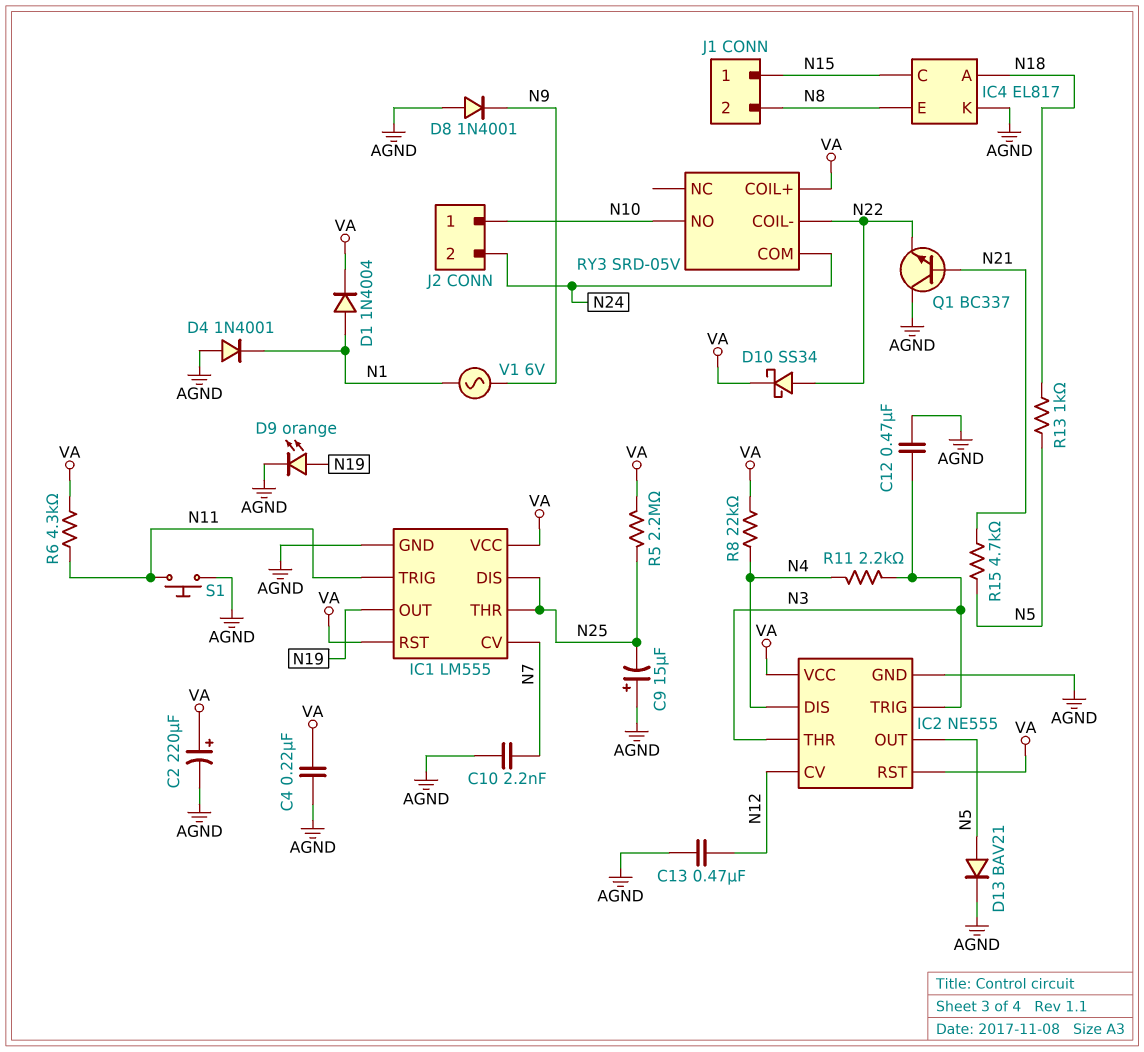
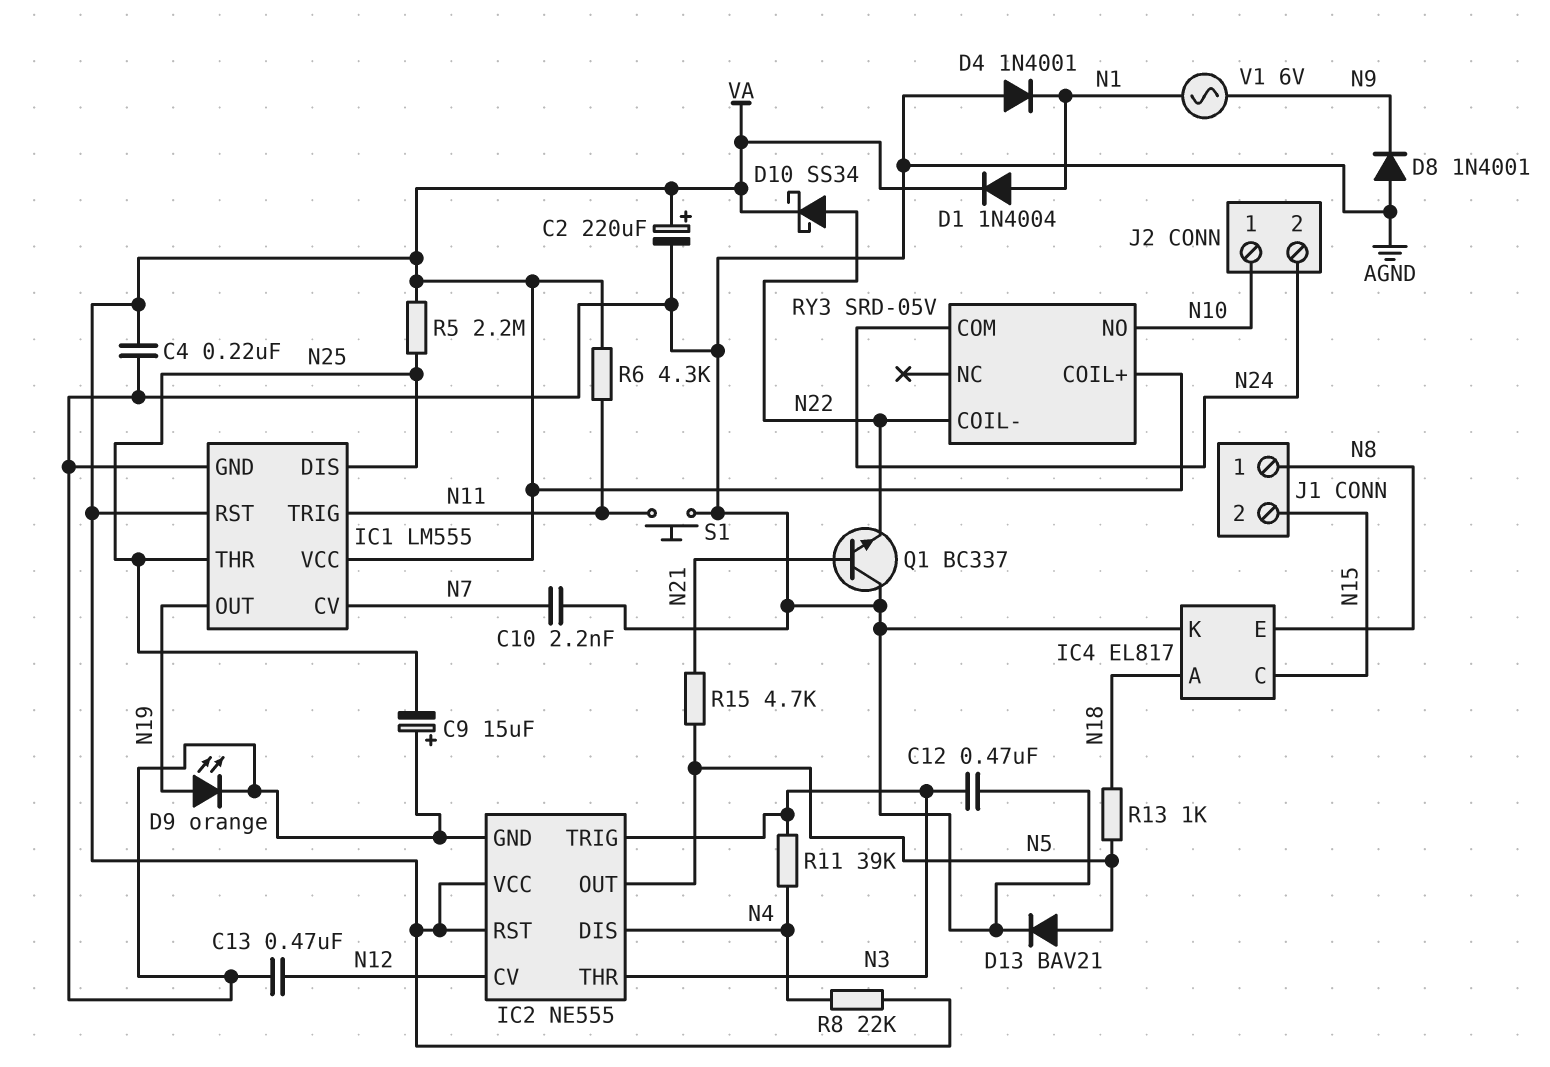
J1 pin 1: N15 -> N8
J1 pin 2: N8 -> N15
R11: 2.2k (N3, N4) -> 39k (N3, N4)

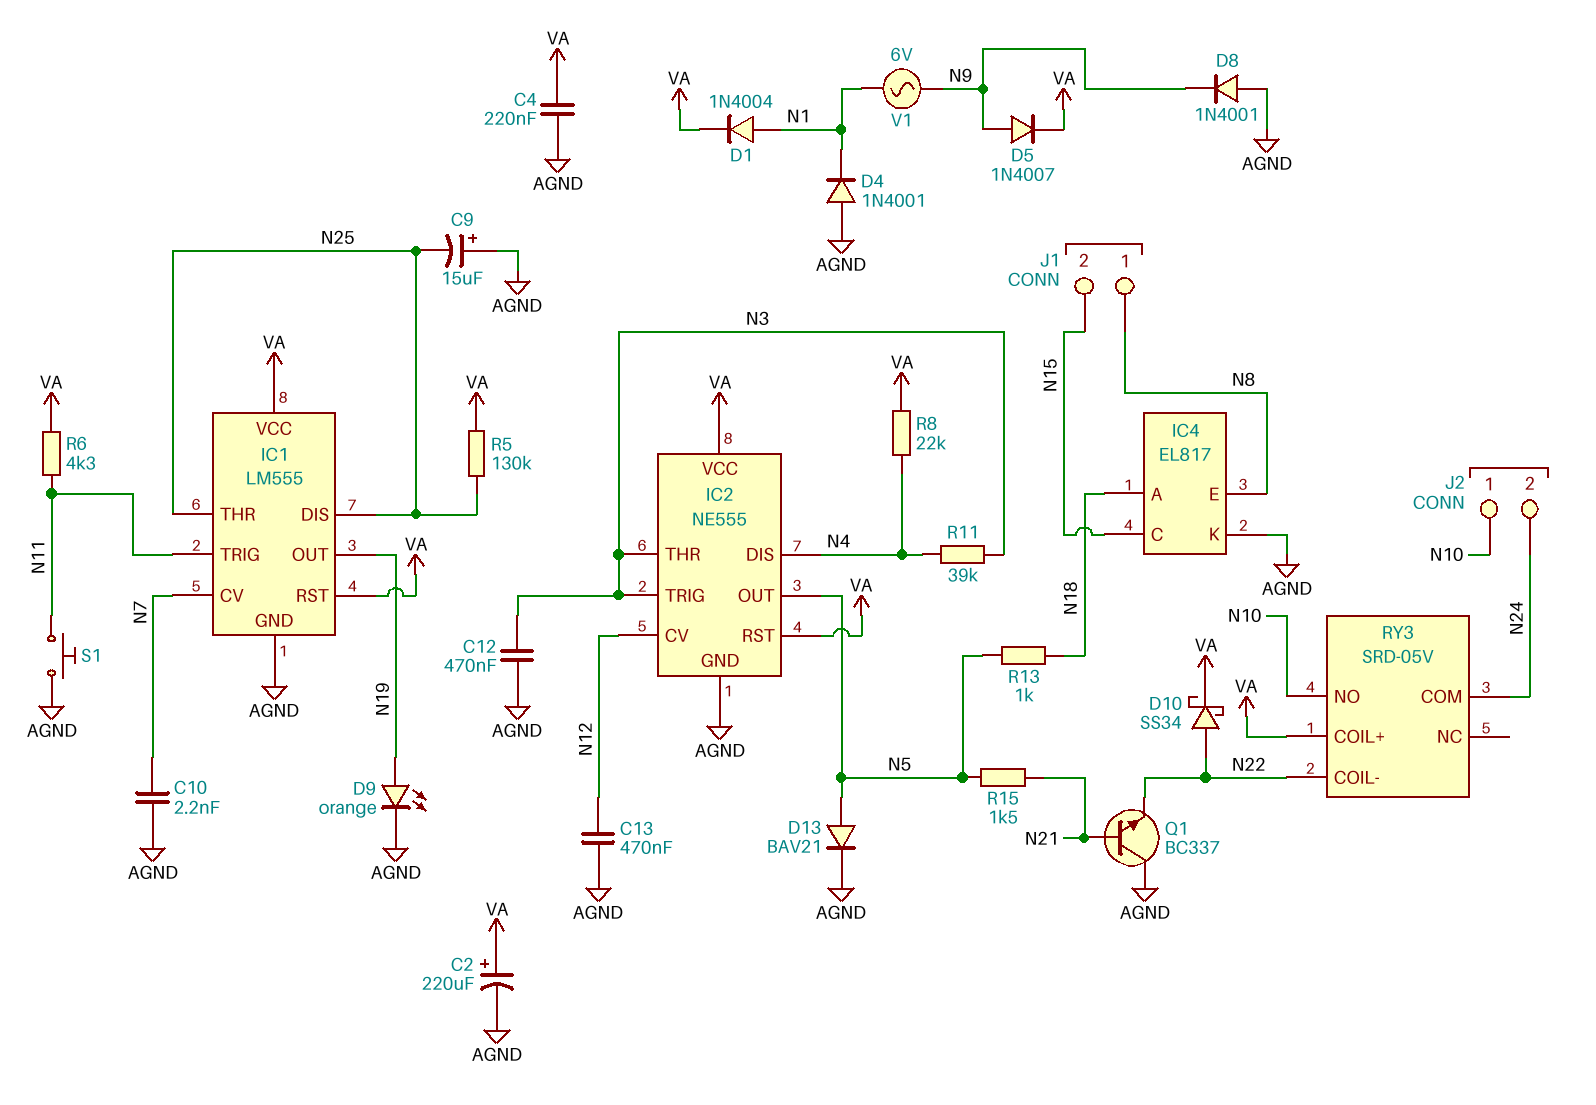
D5: none -> diode 1N4007 (A N9, K VA)
R5: 2.2M (N25, VA) -> 130k (N25, VA)
R15: 4.7k (N5, N21) -> 1.5k (N5, N21)

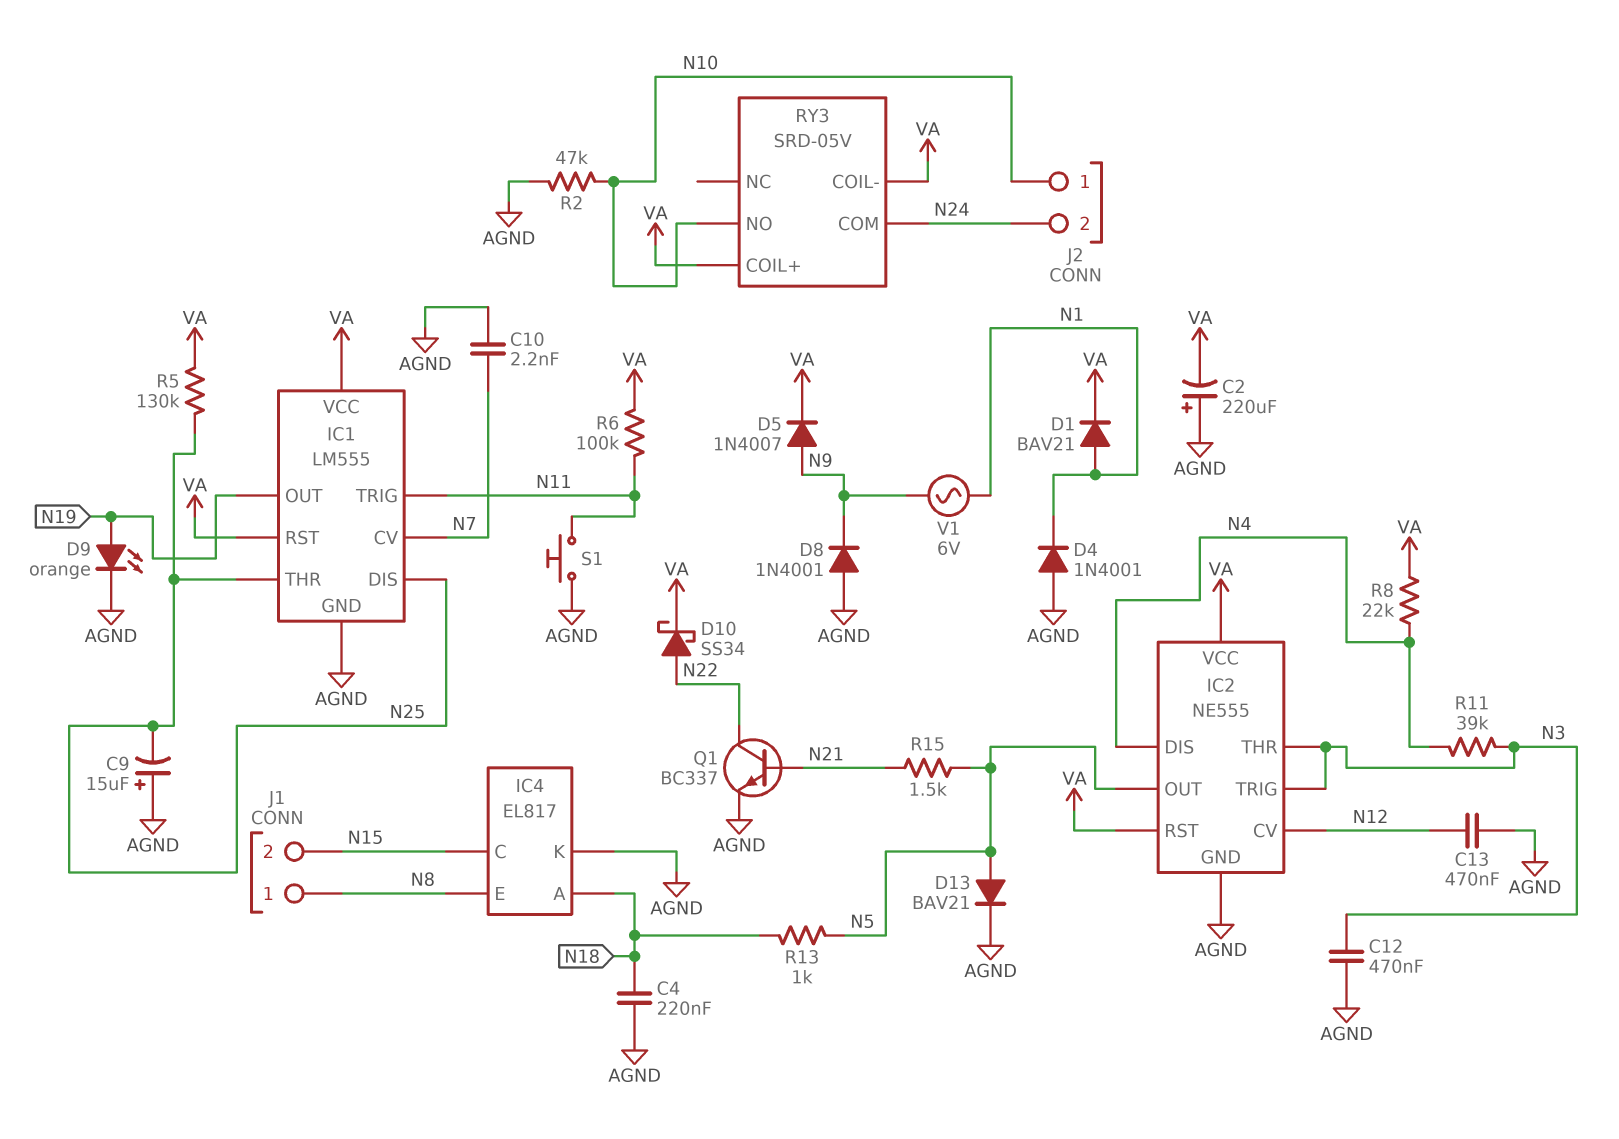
C2: 220uF (plus VA, minus AGND) -> 220uF (plus AGND, minus VA)
C4: 220nF (AGND, VA) -> 220nF (AGND, N18)
D1: diode 1N4004 (A N1, K VA) -> diode BAV21 (A N1, K VA)
Q1: NPN BC337 (B N21, C AGND, E N22) -> NPN BC337 (B N21, C N22, E AGND)
R2: none -> 47k (AGND, N10)
R6: 4.3k (N11, VA) -> 100k (N11, VA)
RY3 pin COIL-: N22 -> VA

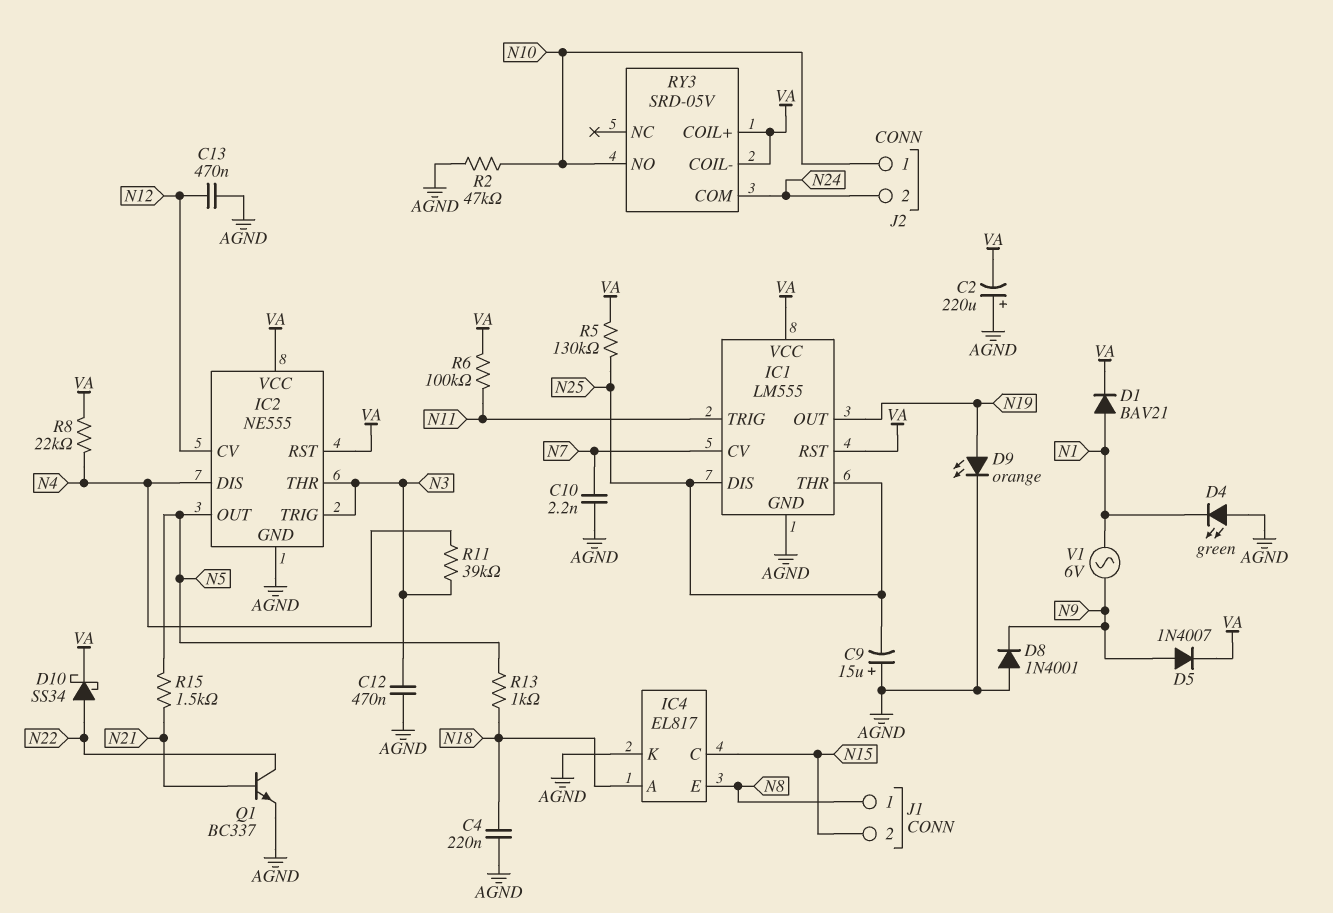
D4: diode 1N4001 (A AGND, K N1) -> LED green (A AGND, K N1)
D13: diode BAV21 (A N5, K AGND) -> none
S1: button (AGND, N11) -> none

